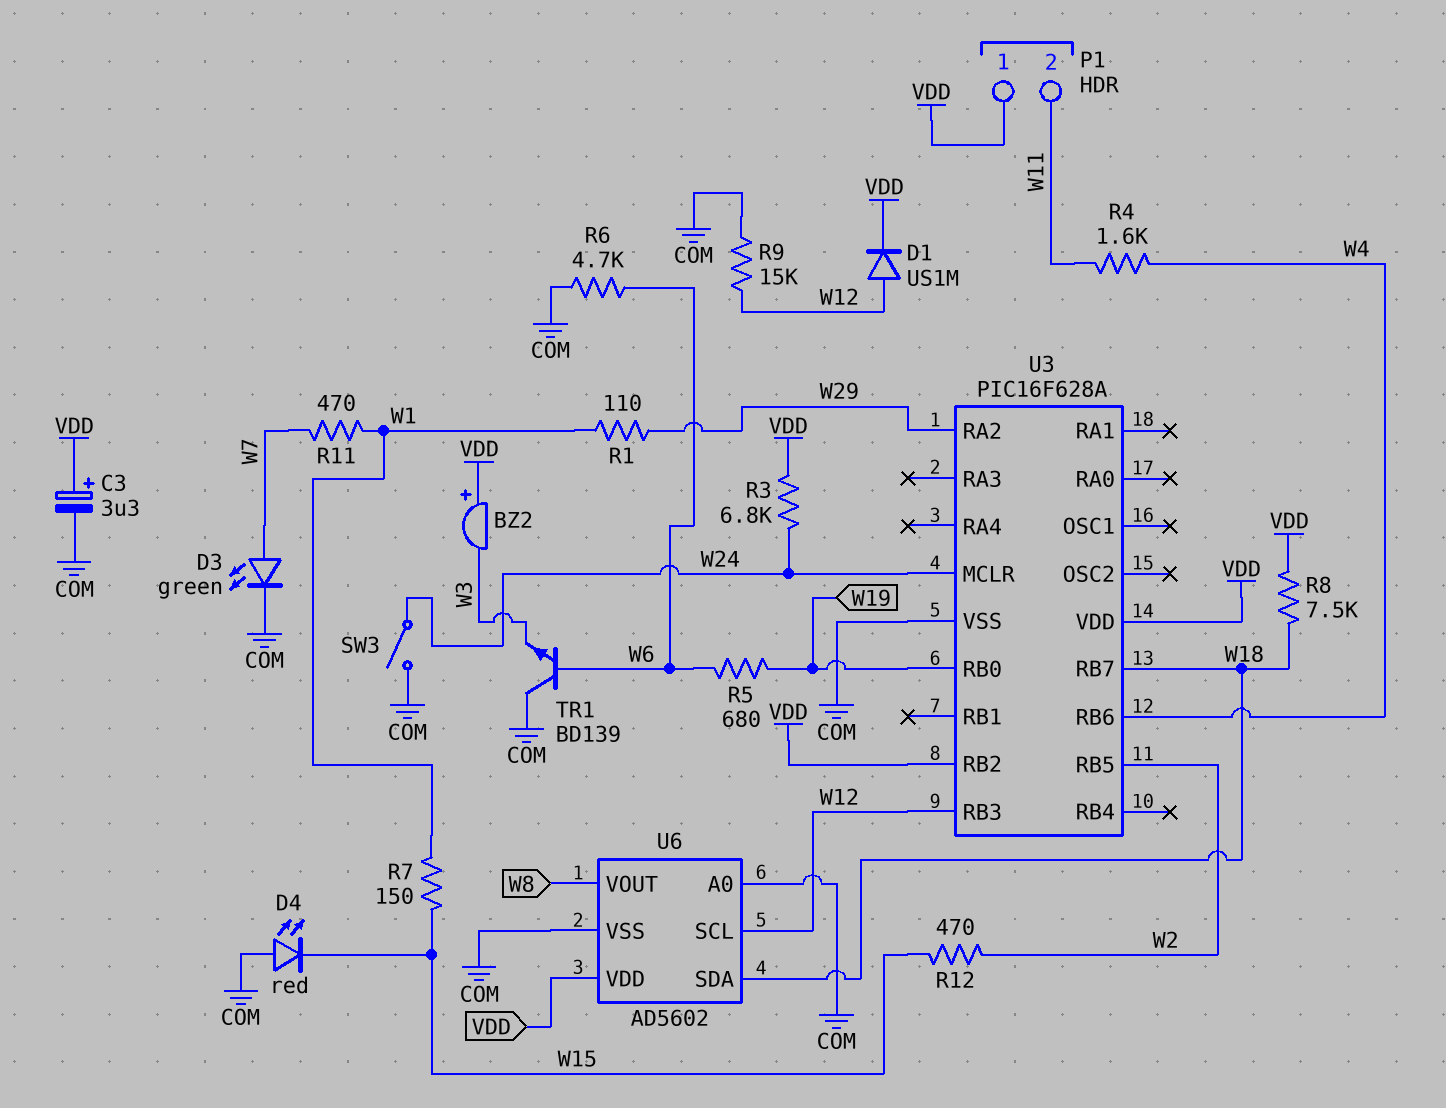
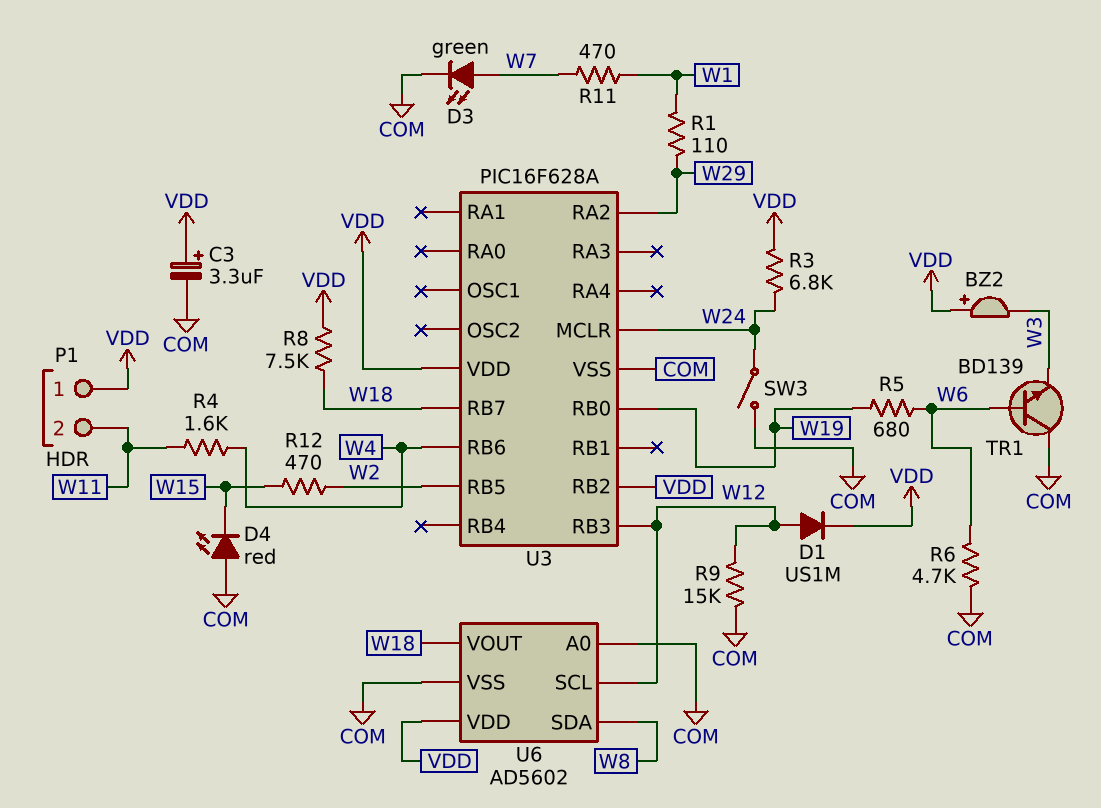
R7: 150 (W1, W15) -> none
U6 pin SDA: W18 -> W8
U6 pin VOUT: W8 -> W18

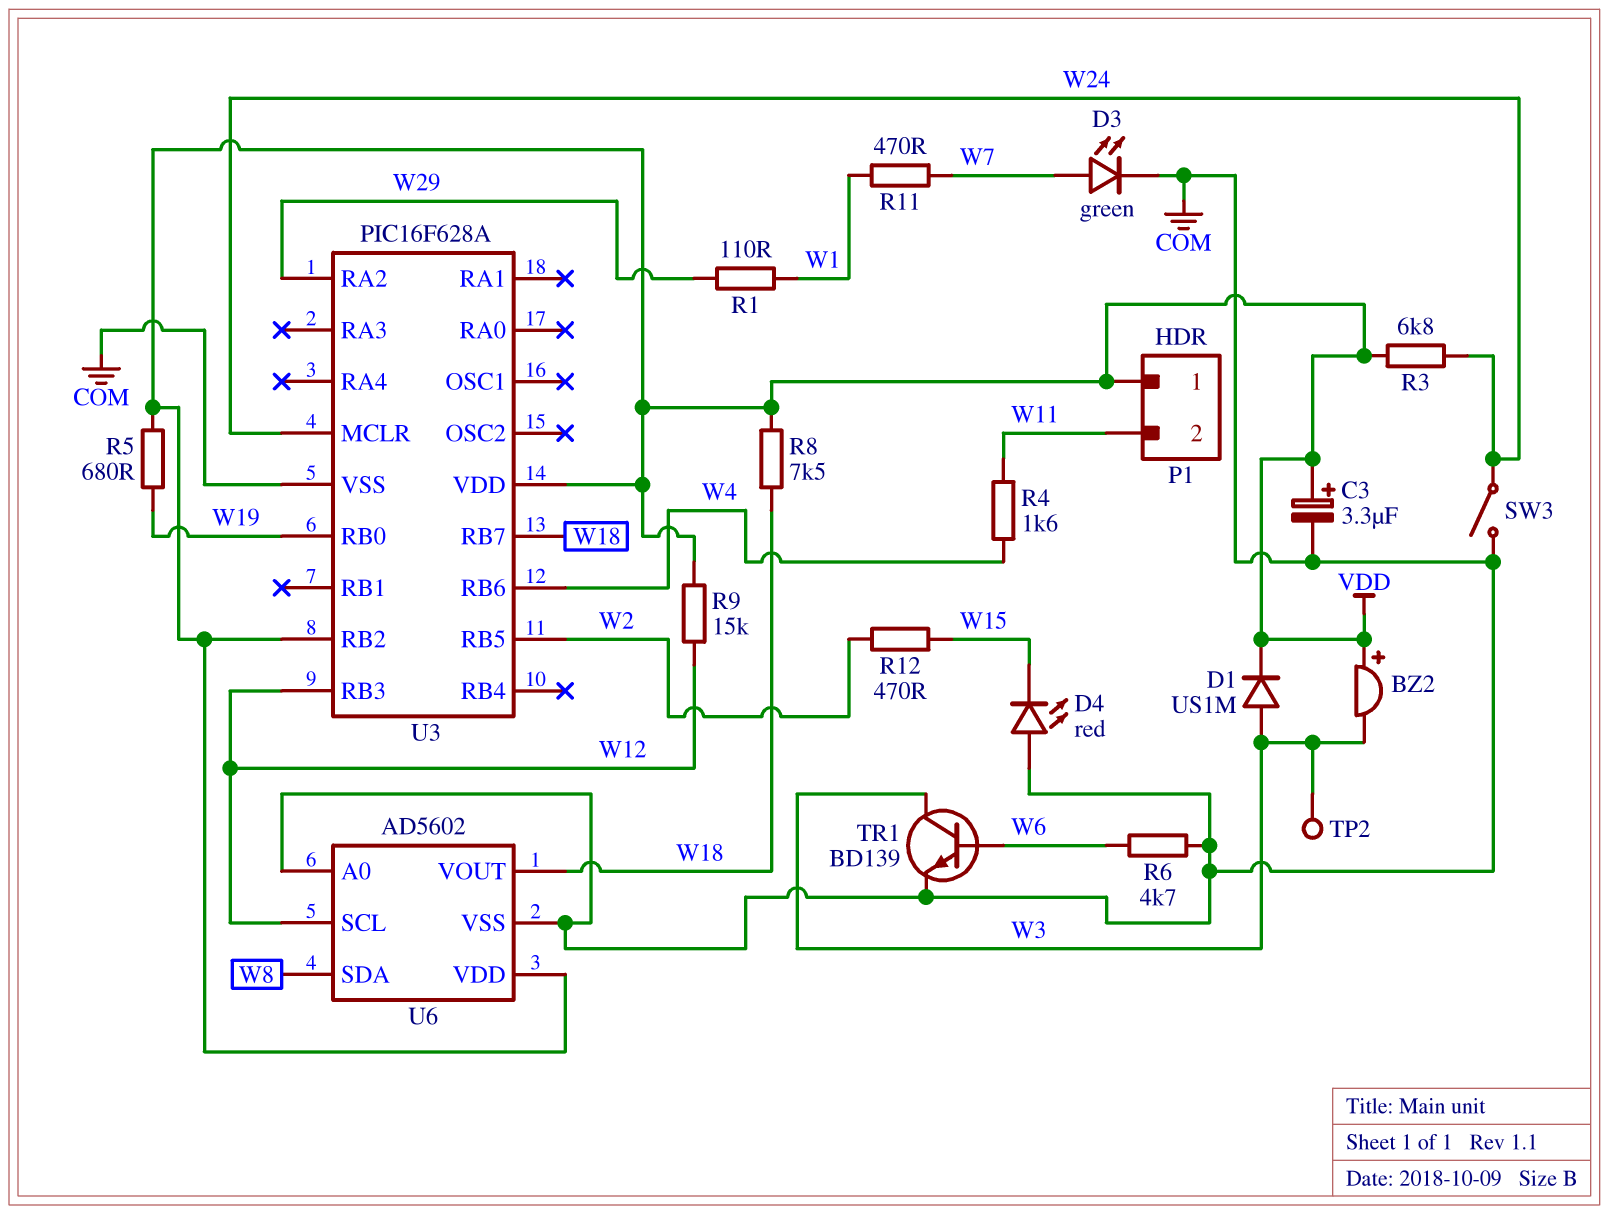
D1: diode US1M (A W12, K VDD) -> diode US1M (A W3, K VDD)
R5: 680 (W6, W19) -> 680 (VDD, W19)
R9: 15k (COM, W12) -> 15k (VDD, W12)
TP2: none -> test point (W3)
TR1: NPN BD139 (B W6, C COM, E W3) -> NPN BD139 (B W6, C W3, E COM)

